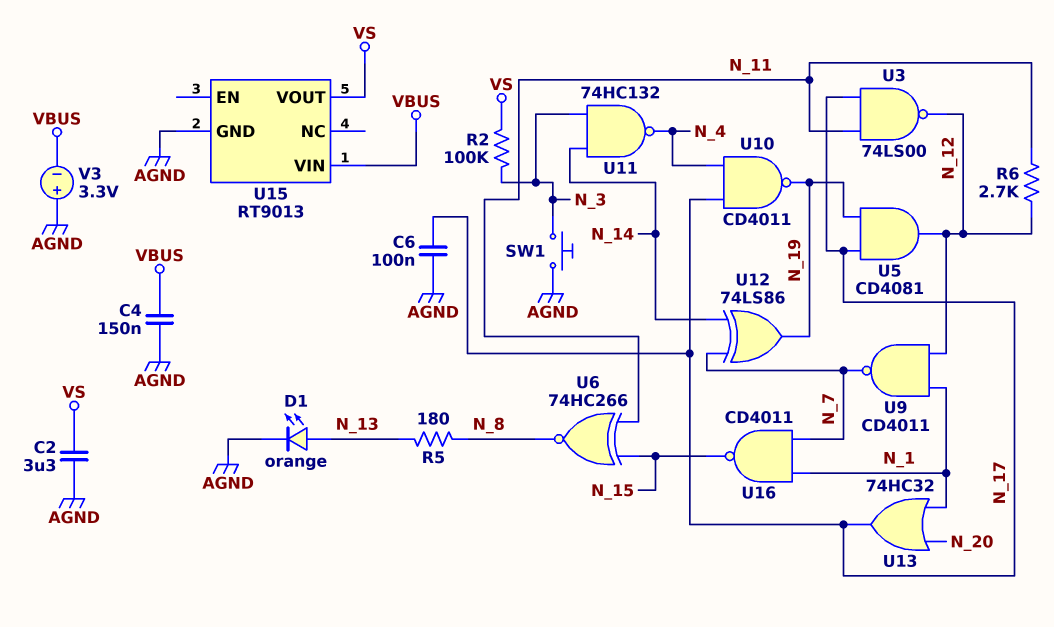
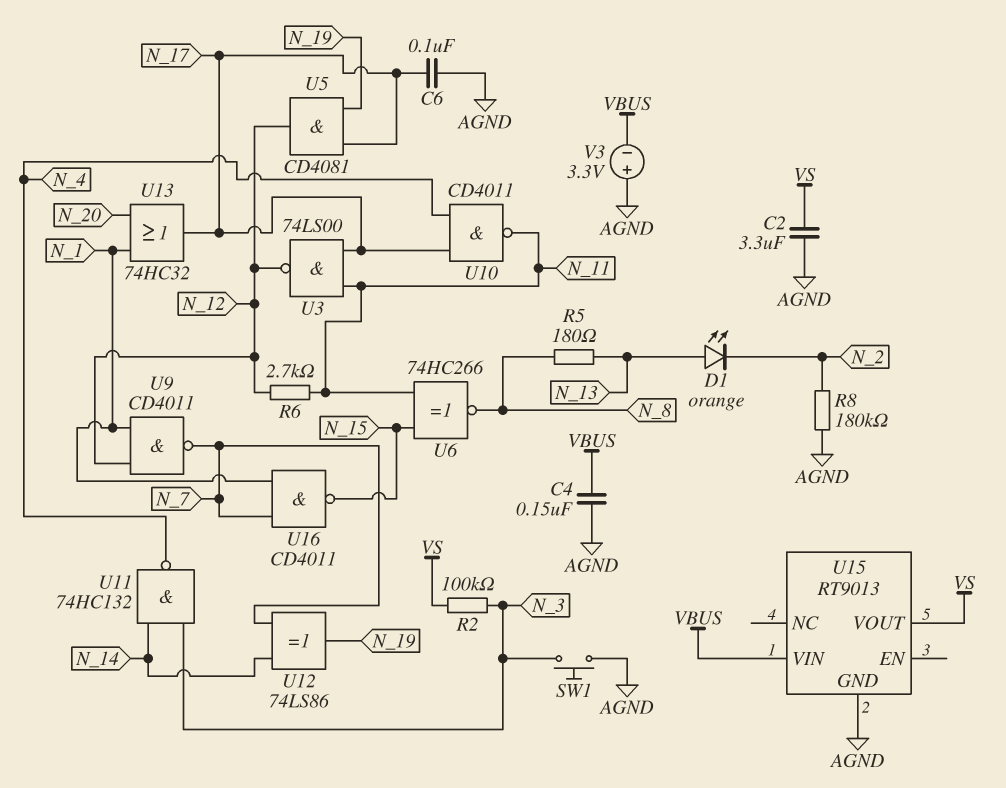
D1: LED orange (A N_13, K AGND) -> LED orange (A N_13, K N_2)
R8: none -> 180k (AGND, N_2)
U10: NAND CD4011 (in N_4, in N_17, out N_19) -> NAND CD4011 (in N_4, in N_17, out N_11)

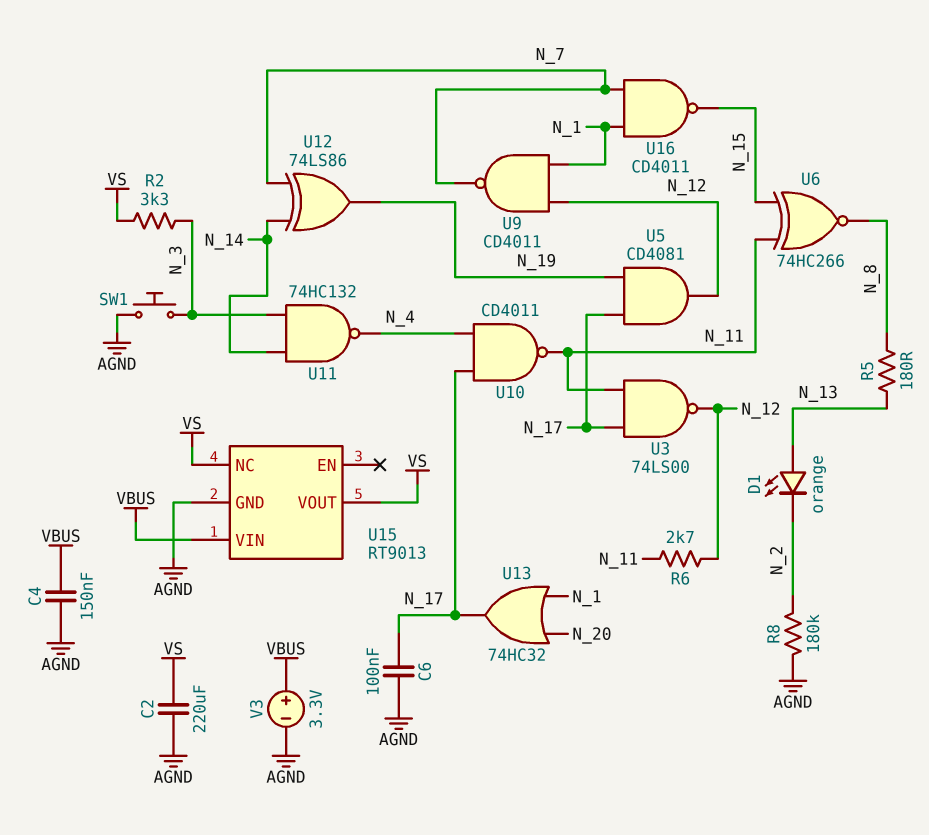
C2: 3.3uF (AGND, VS) -> 220uF (AGND, VS)
R2: 100k (N_3, VS) -> 3.3k (N_3, VS)
U15 pin NC: none -> VS
V3: 3.3V (plus AGND, minus VBUS) -> 3.3V (plus VBUS, minus AGND)

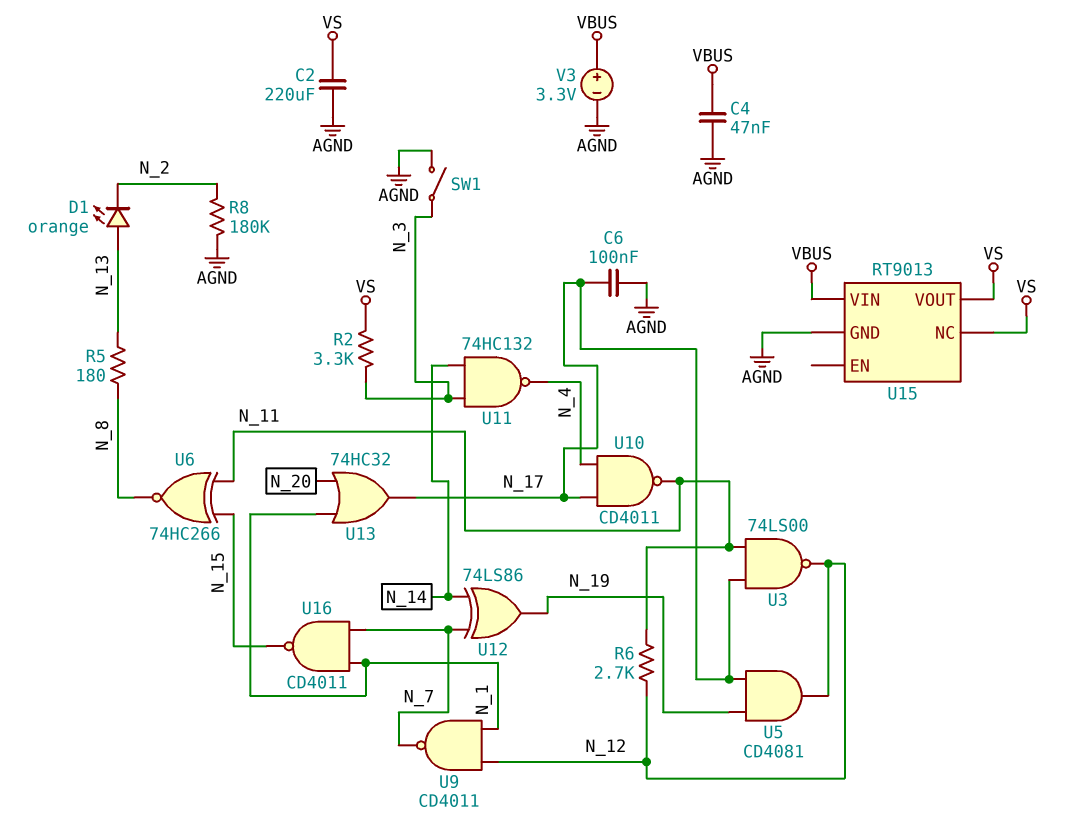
C4: 150nF (AGND, VBUS) -> 47nF (AGND, VBUS)
SW1: button (AGND, N_3) -> switch (AGND, N_3)

